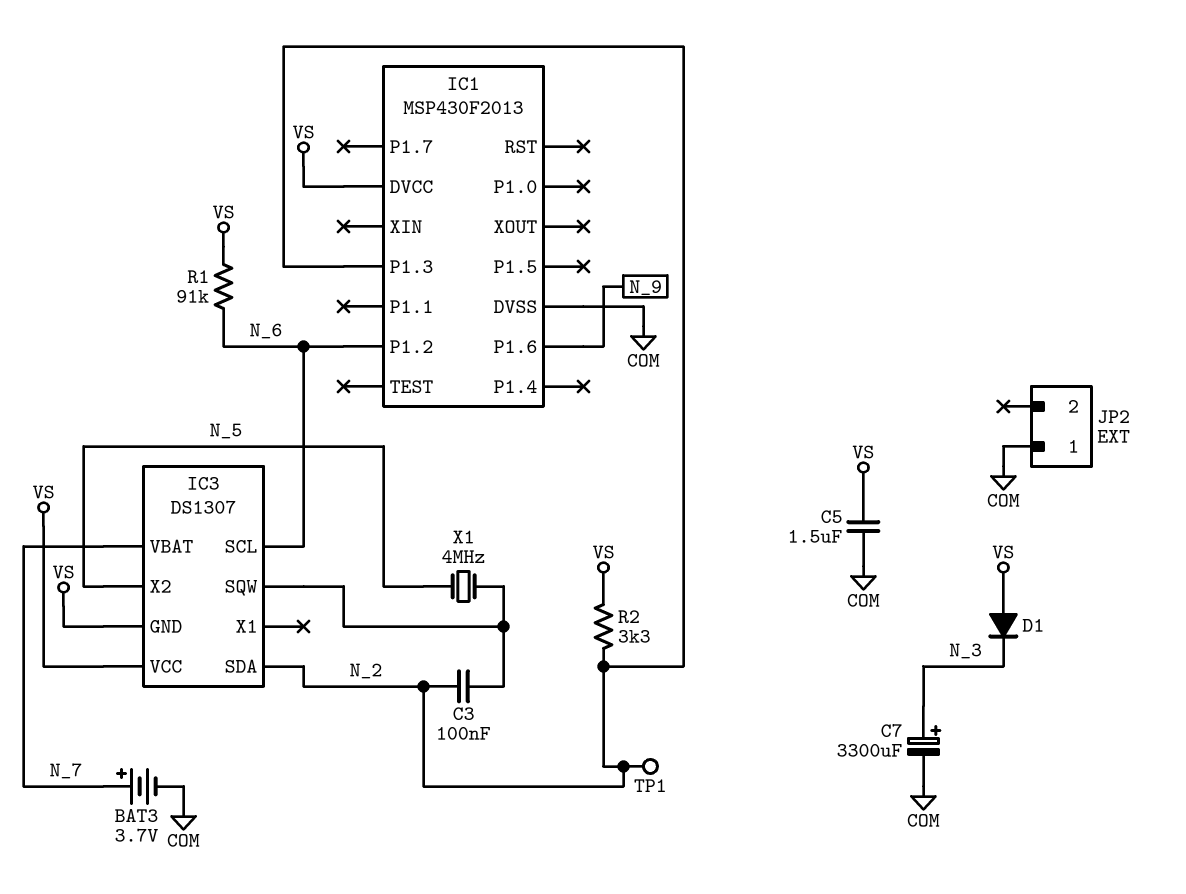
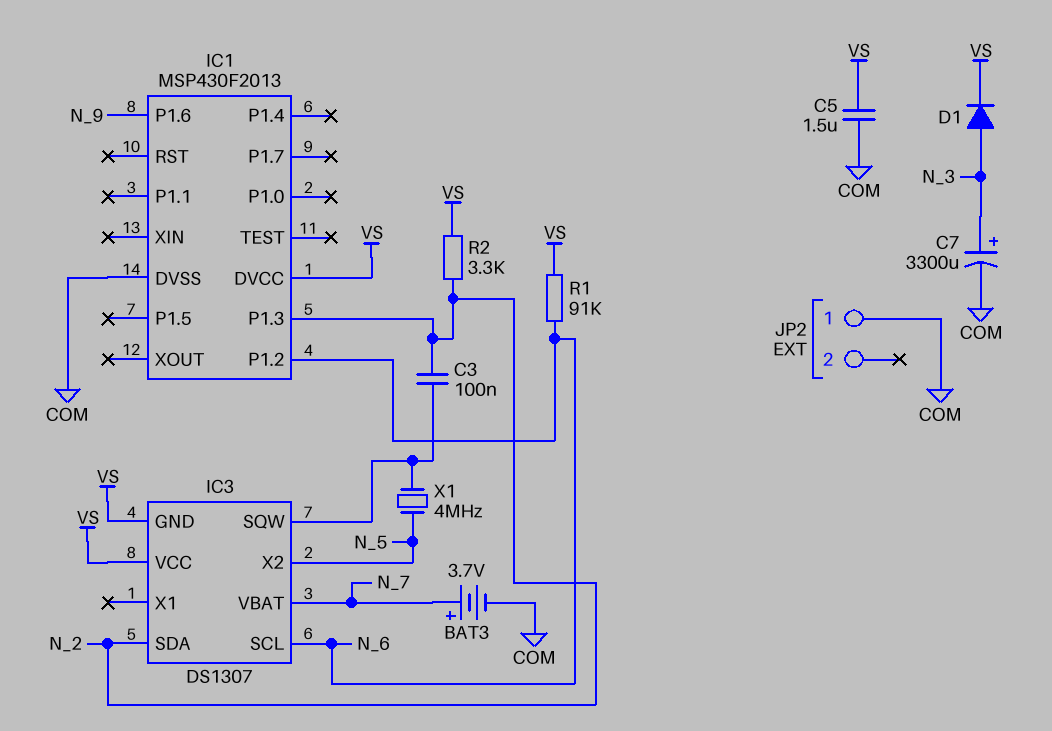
D1: diode (A VS, K N_3) -> diode (A N_3, K VS)
TP1: test point (N_2) -> none

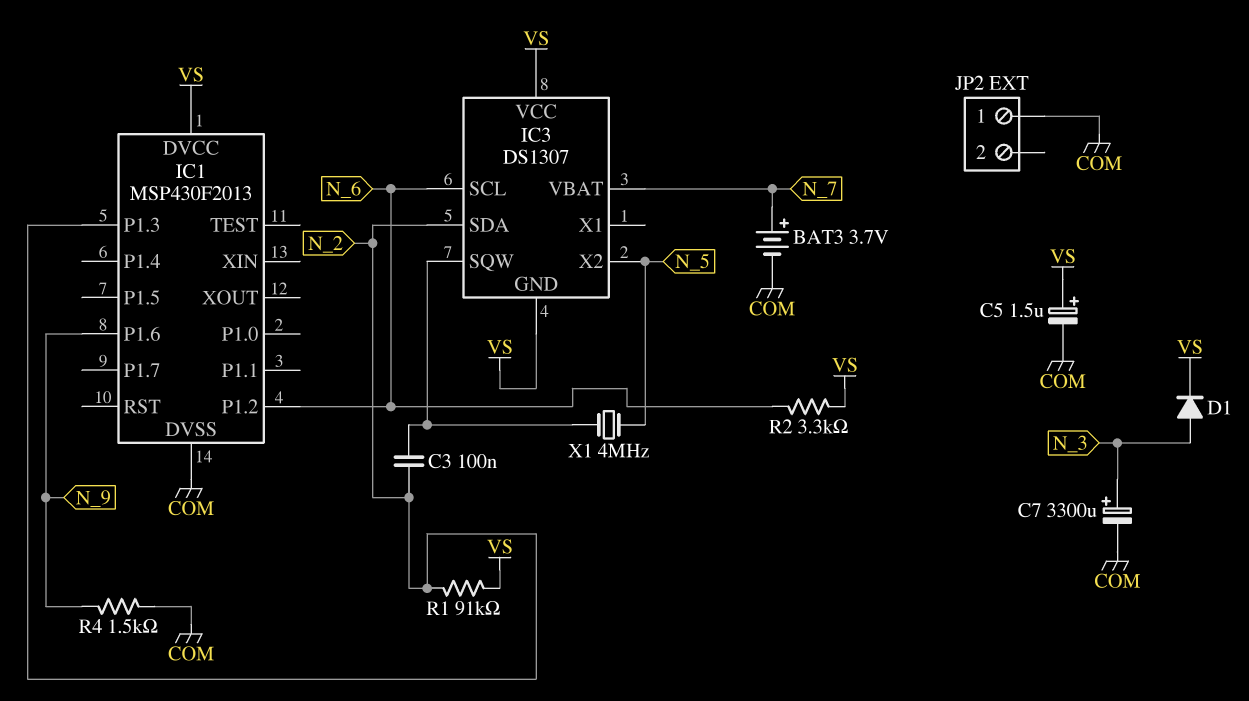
C5: 1.5uF (COM, VS) -> 1.5uF (plus VS, minus COM)
R1: 91k (N_6, VS) -> 91k (N_2, VS)
R2: 3.3k (N_2, VS) -> 3.3k (N_6, VS)
R4: none -> 1.5k (COM, N_9)

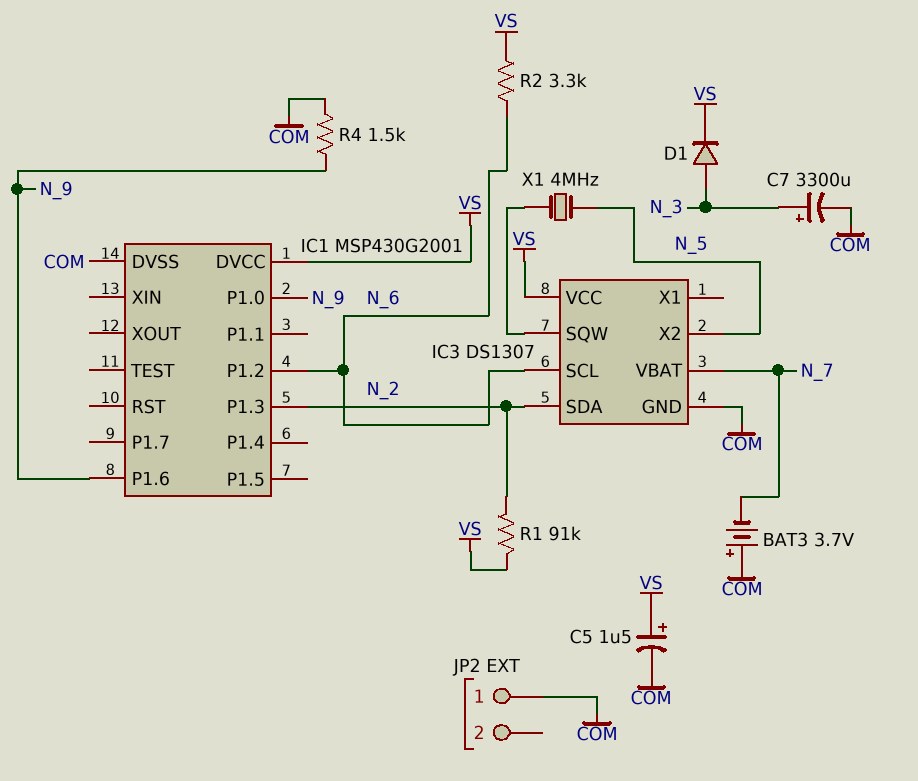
BAT3: 3.7V (plus N_7, minus COM) -> 3.7V (plus COM, minus N_7)
C3: 100nF (IC3/SQW, N_2) -> none
IC1: MSP430F2013 -> MSP430G2001
IC1 pin P1.0: none -> N_9
IC3 pin GND: VS -> COM

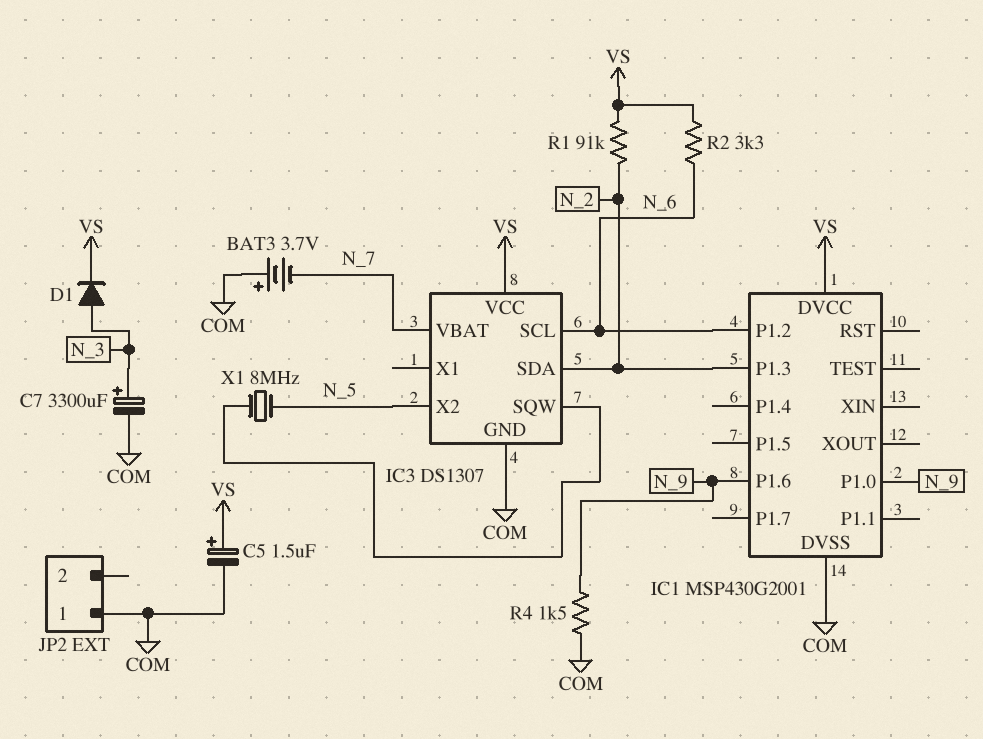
X1: 4MHz (IC3/SQW, N_5) -> 8MHz (IC3/SQW, N_5)

